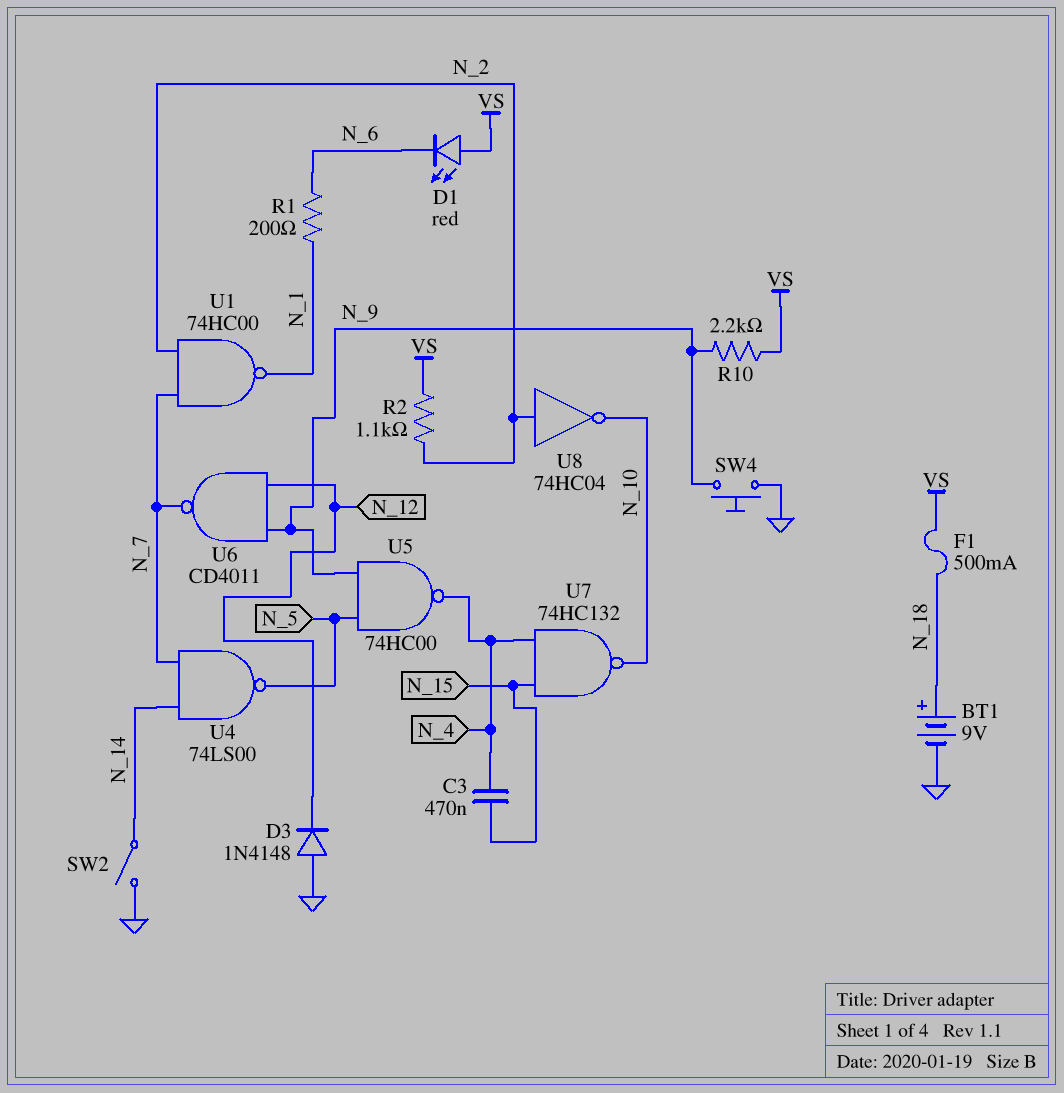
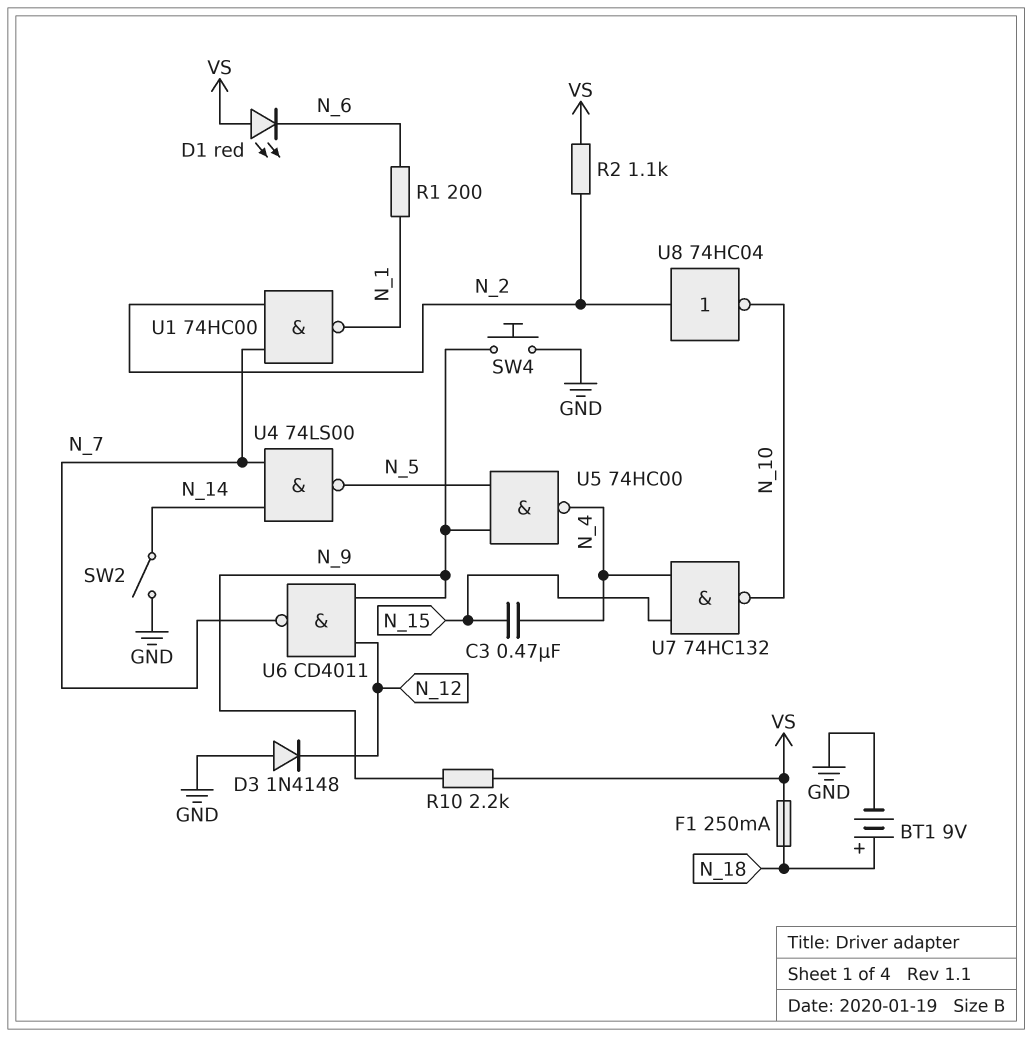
F1: 500mA (N_18, VS) -> 250mA (N_18, VS)

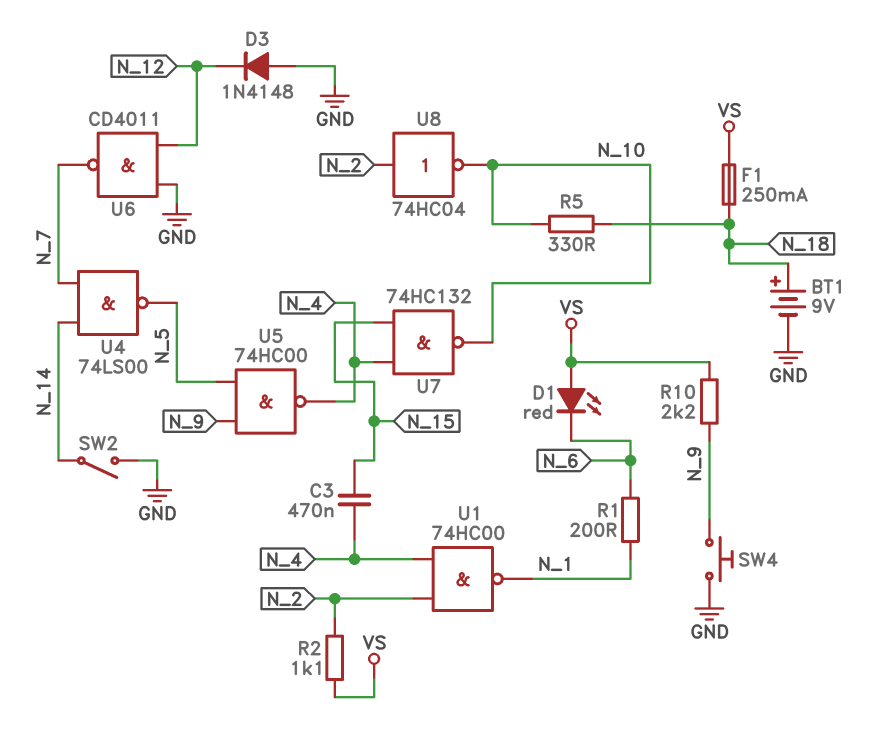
R5: none -> 330 (N_10, N_18)
U1: NAND 74HC00 (in N_2, in N_7, out N_1) -> NAND 74HC00 (in N_2, in N_4, out N_1)
U6: NAND CD4011 (in N_9, in N_12, out N_7) -> NAND CD4011 (in GND, in N_12, out N_7)

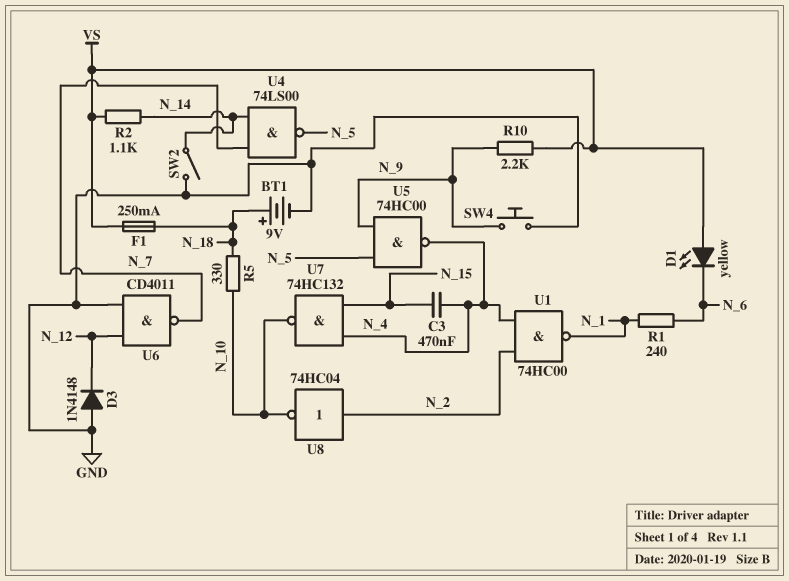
D1: LED red (A VS, K N_6) -> LED yellow (A VS, K N_6)
R1: 200 (N_1, N_6) -> 240 (N_1, N_6)
R2: 1.1k (N_2, VS) -> 1.1k (N_14, VS)

